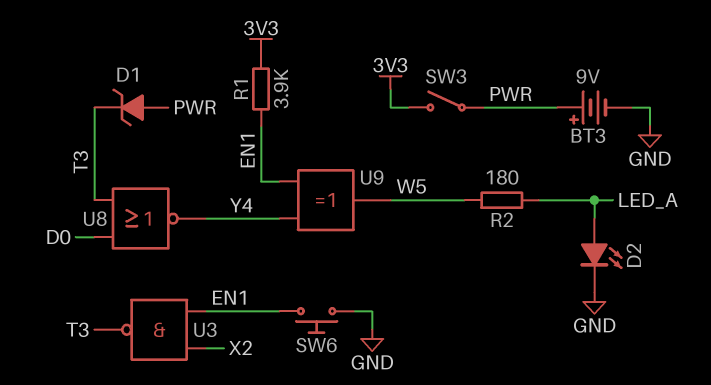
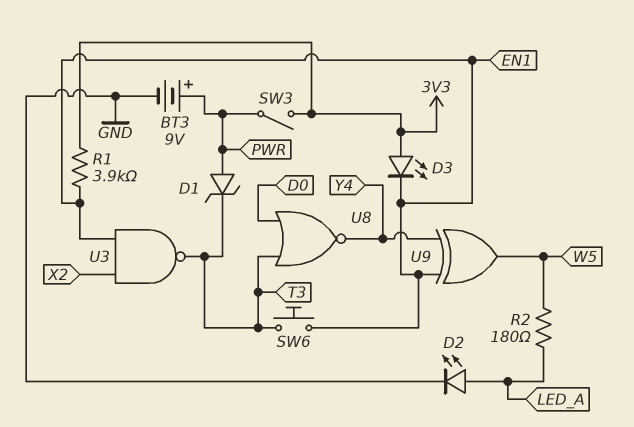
D3: none -> LED (A 3V3, K EN1)
SW6: button (EN1, GND) -> button (EN1, T3)

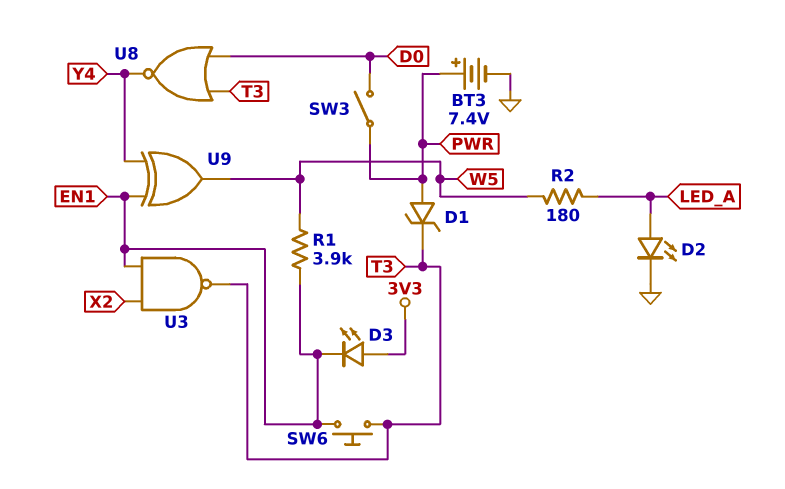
BT3: 9V (plus PWR, minus GND) -> 7.4V (plus PWR, minus GND)
R1: 3.9k (3V3, EN1) -> 3.9k (EN1, W5)
SW3: switch (3V3, PWR) -> switch (D0, PWR)

